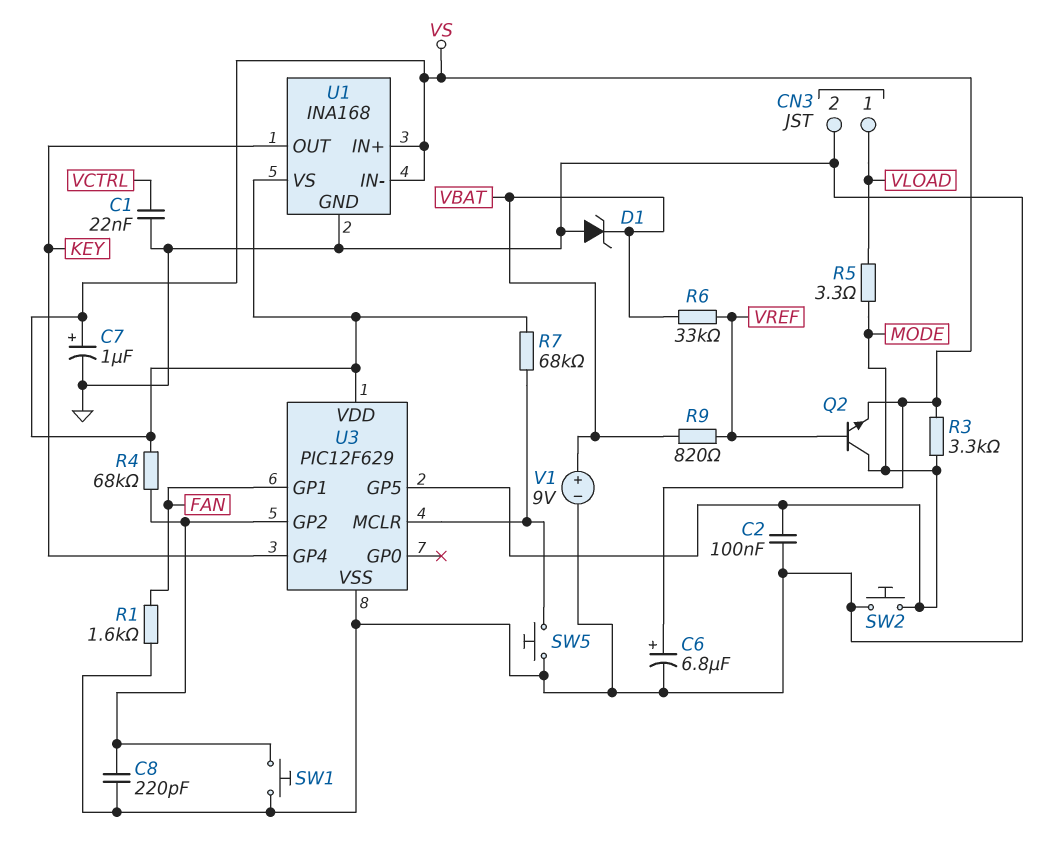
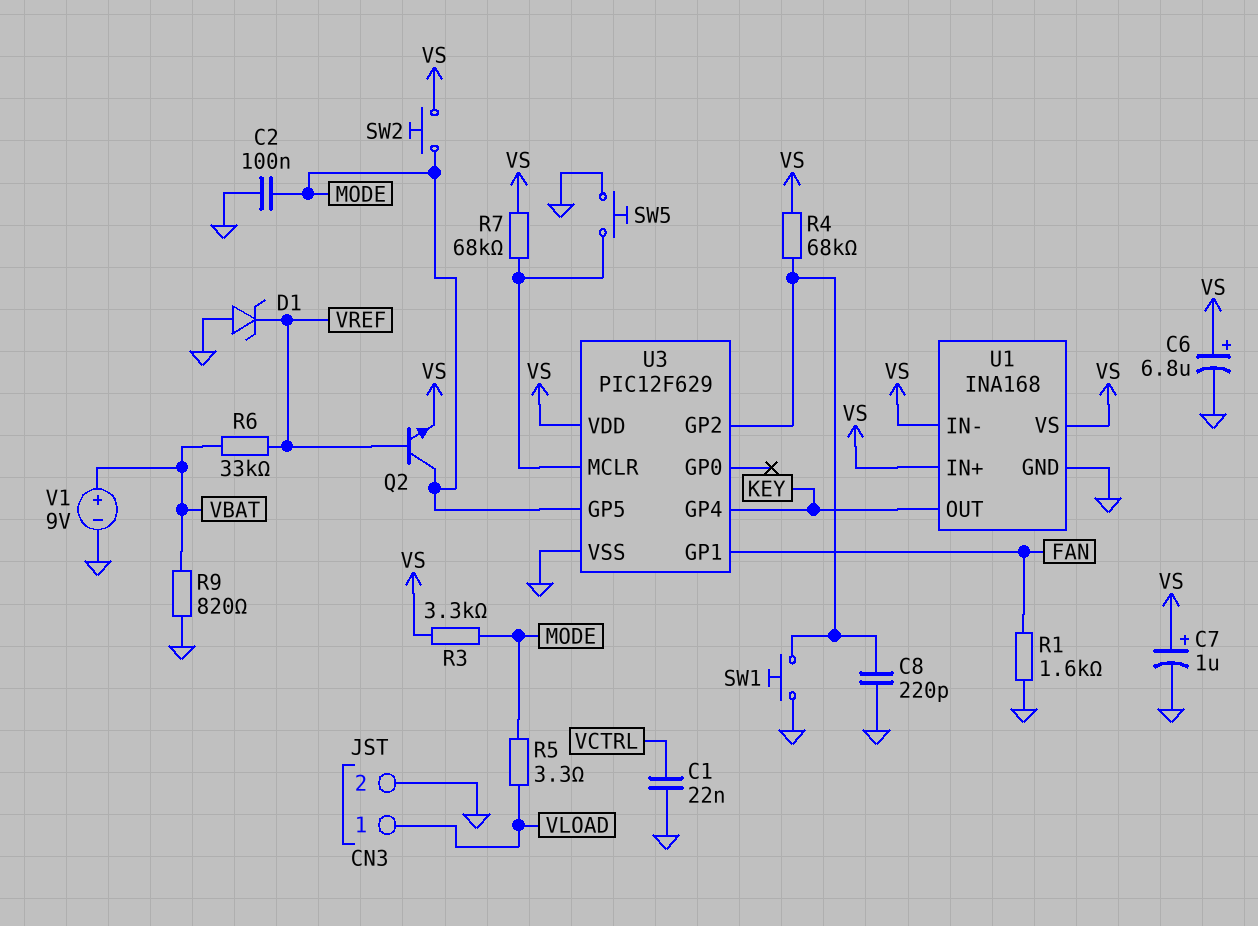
D1: zener (A GND, K VBAT) -> zener (A GND, K VREF)
R9: 820 (VBAT, VREF) -> 820 (GND, VBAT)
SW2: button (GND, MODE) -> button (MODE, VS)

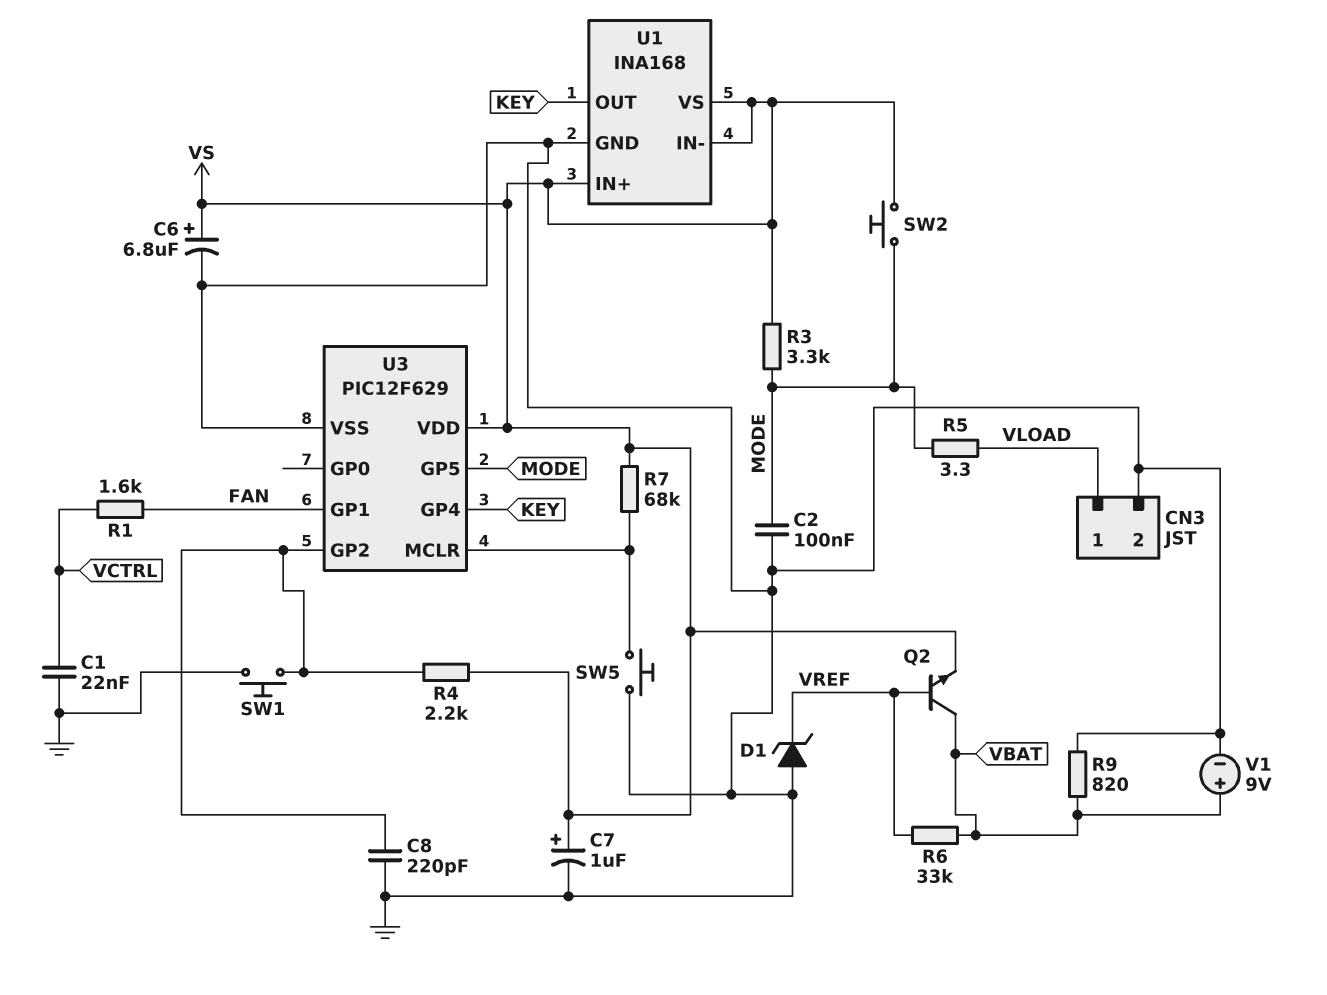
Q2: NPN (B VREF, C MODE, E VS) -> NPN (B VREF, C VBAT, E VS)
R1: 1.6k (FAN, GND) -> 1.6k (FAN, VCTRL)
R4: 68k (U3/GP2, VS) -> 2.2k (U3/GP2, VS)

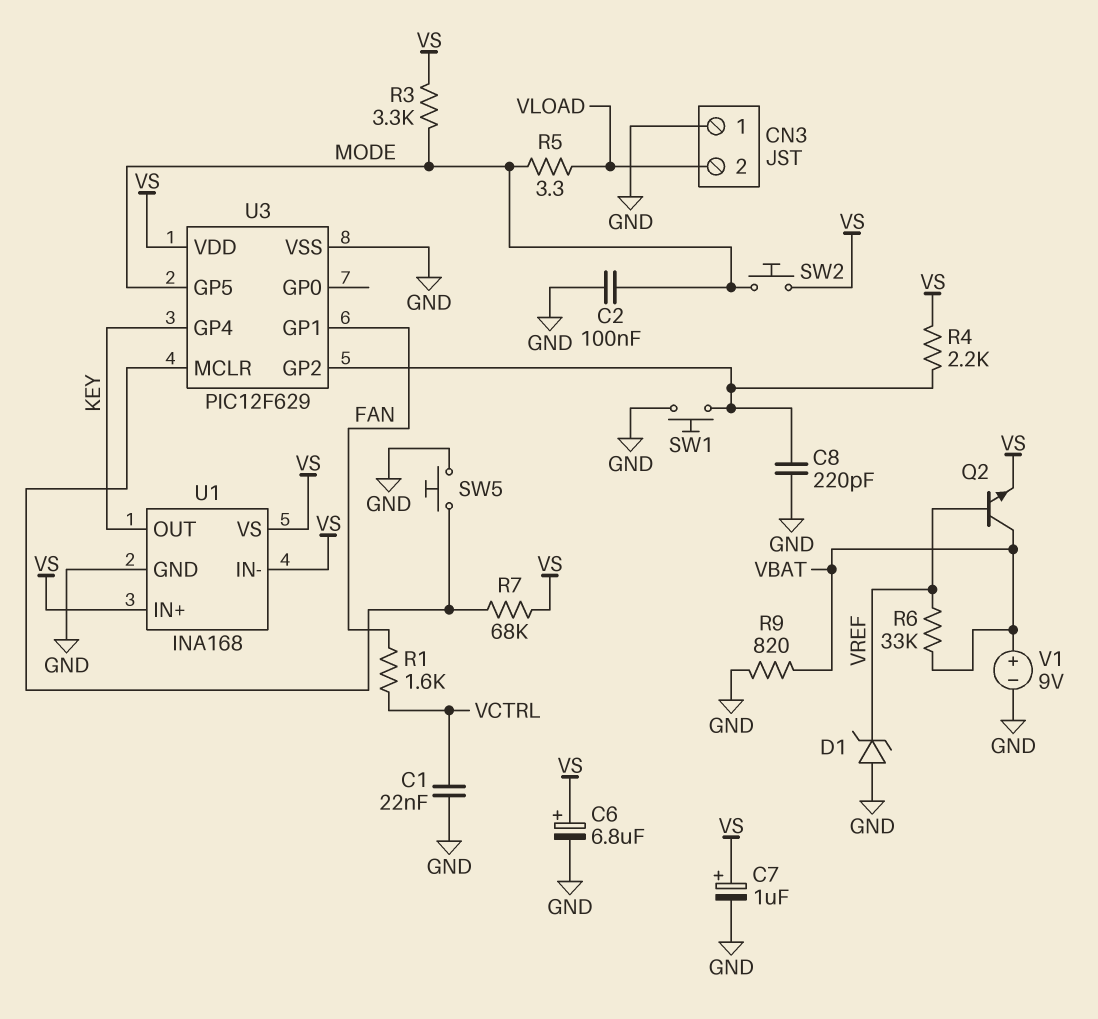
CN3 pin 1: VLOAD -> GND
CN3 pin 2: GND -> VLOAD

